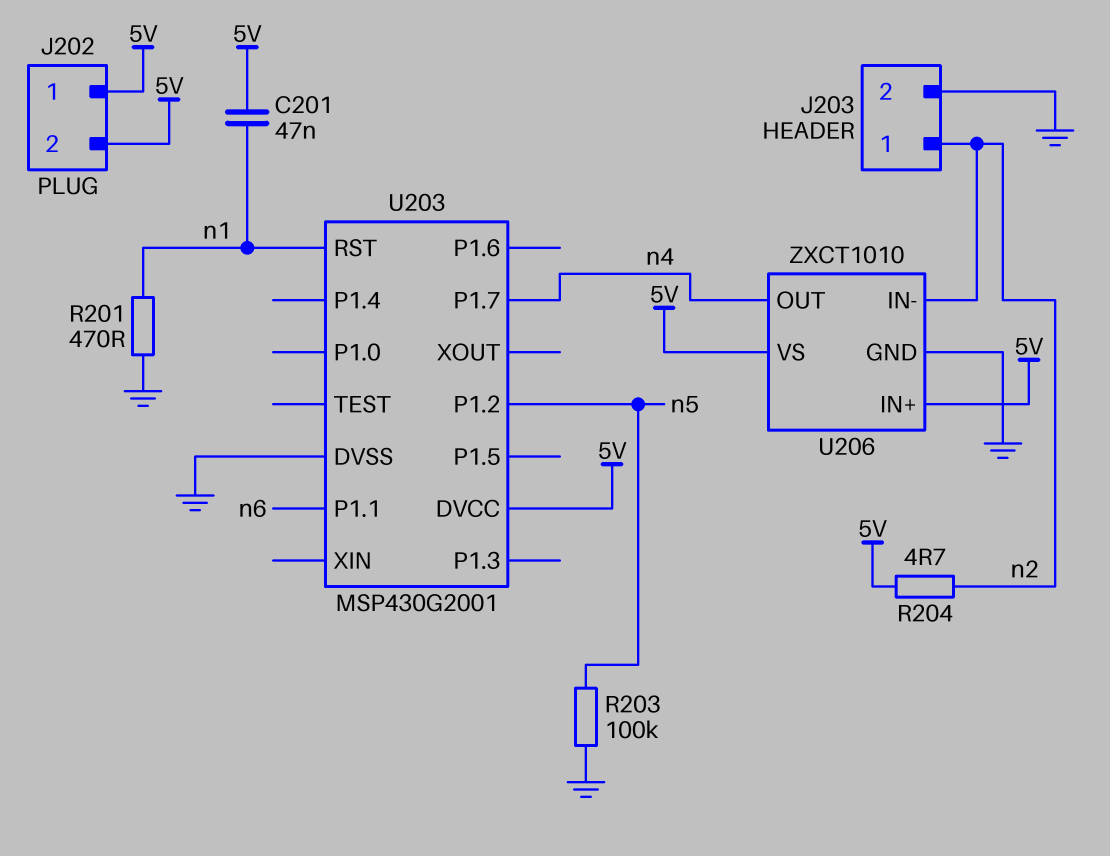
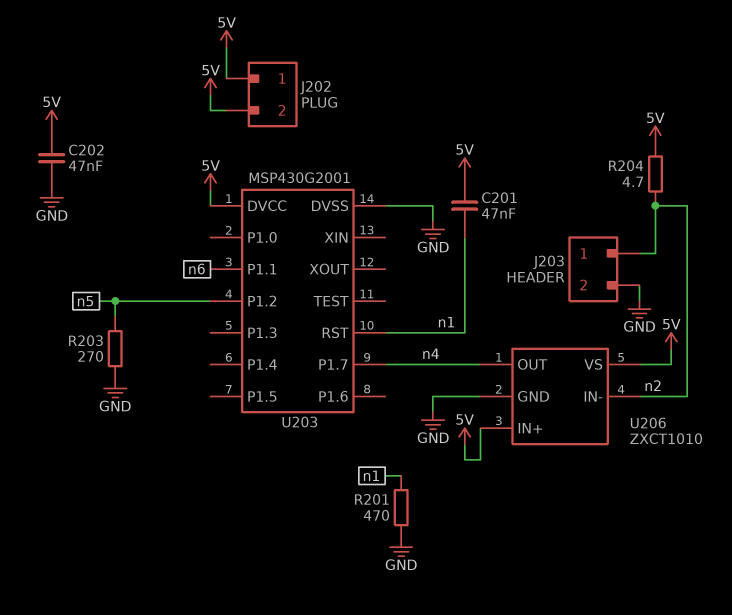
C202: none -> 47nF (5V, GND)
R203: 100k (GND, n5) -> 270 (GND, n5)

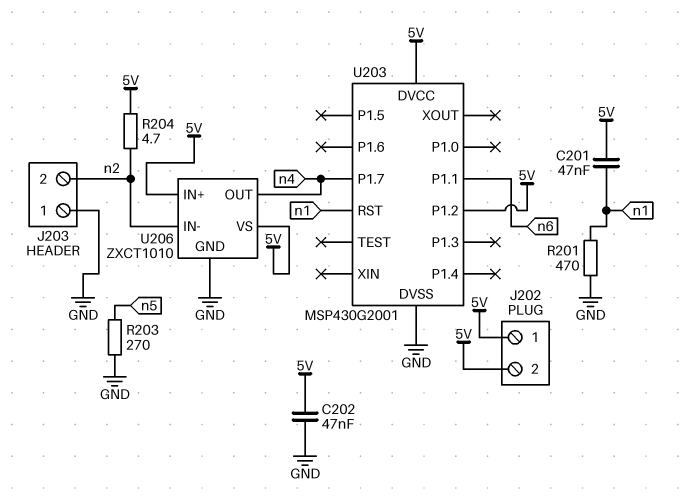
J203 pin 1: n2 -> GND
J203 pin 2: GND -> n2
U203 pin P1.2: n5 -> 5V

